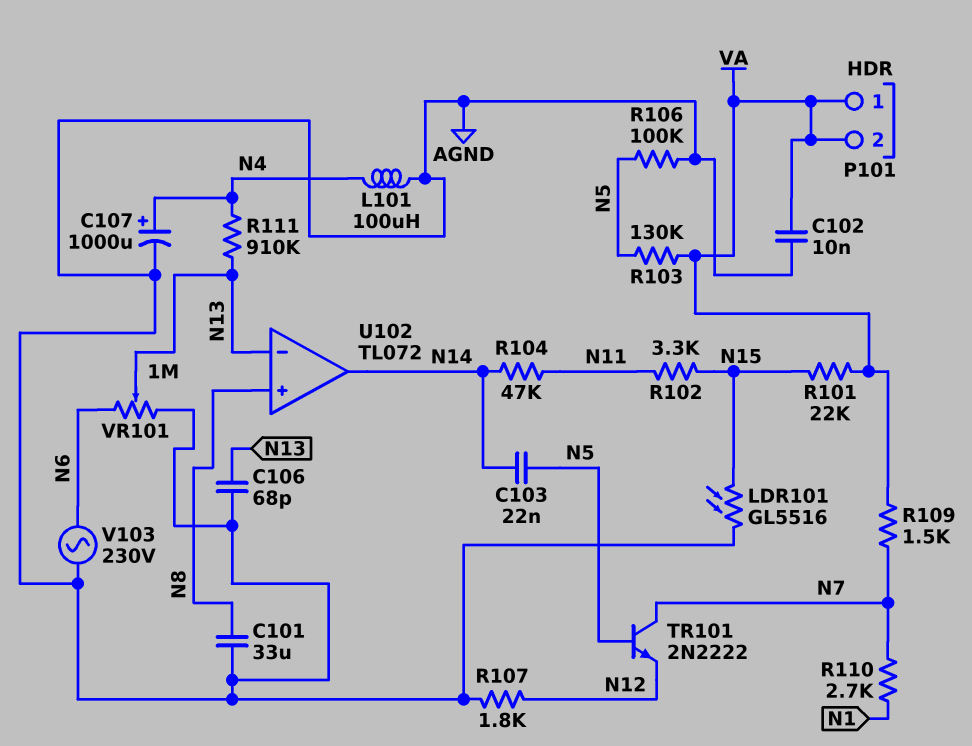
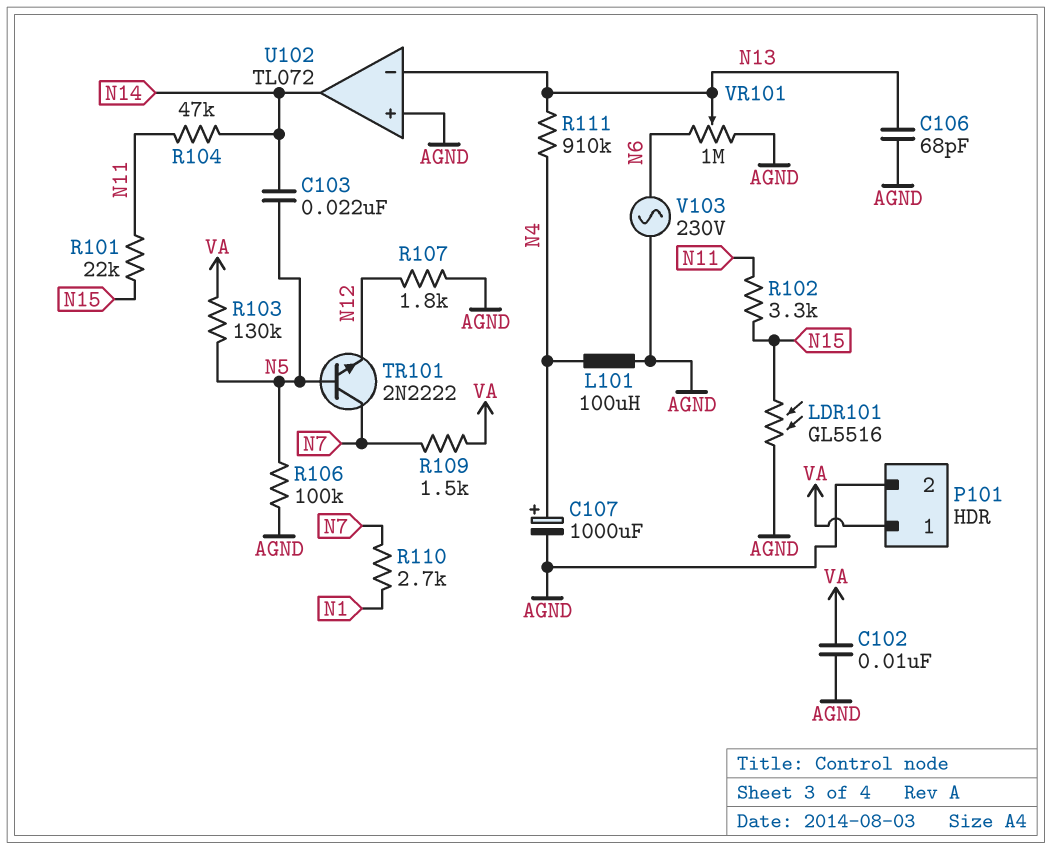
C101: 33uF (AGND, N8) -> none
P101 pin 2: VA -> AGND
R101: 22k (N15, VA) -> 22k (N11, N15)
U102 pin in+: N8 -> AGND

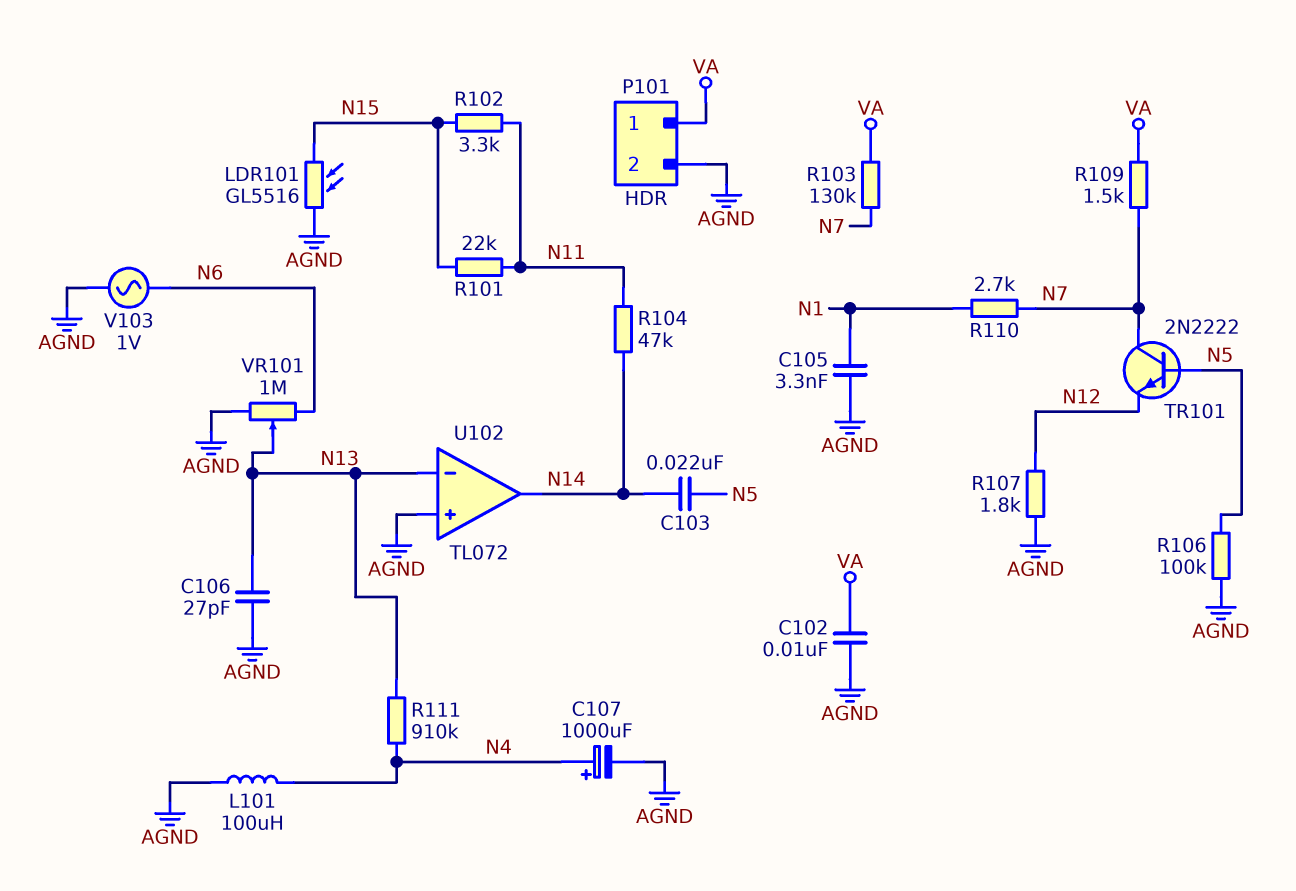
C105: none -> 3.3nF (AGND, N1)
C106: 68pF (AGND, N13) -> 27pF (AGND, N13)
R103: 130k (N5, VA) -> 130k (N7, VA)
V103: AC 230V (AGND, N6) -> AC 1V (AGND, N6)

